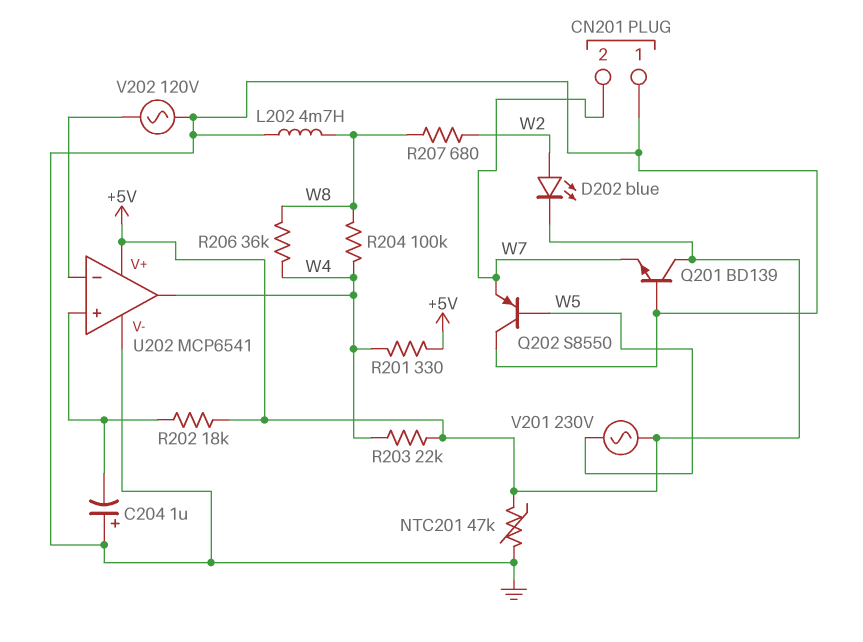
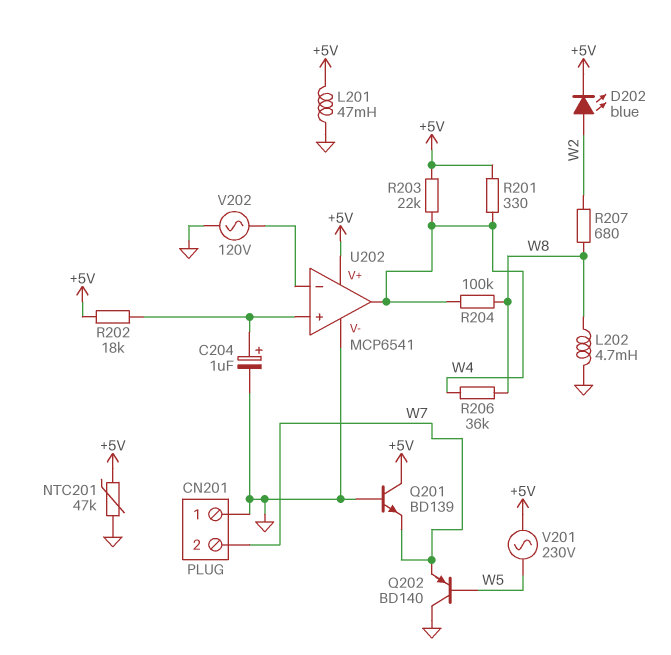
C204: 1uF (plus GND, minus U202/in+) -> 1uF (plus U202/in+, minus GND)
L201: none -> 47mH (+5V, GND)
Q202: PNP S8550 (B W5, C GND, E W7) -> PNP BD140 (B W5, C GND, E W7)

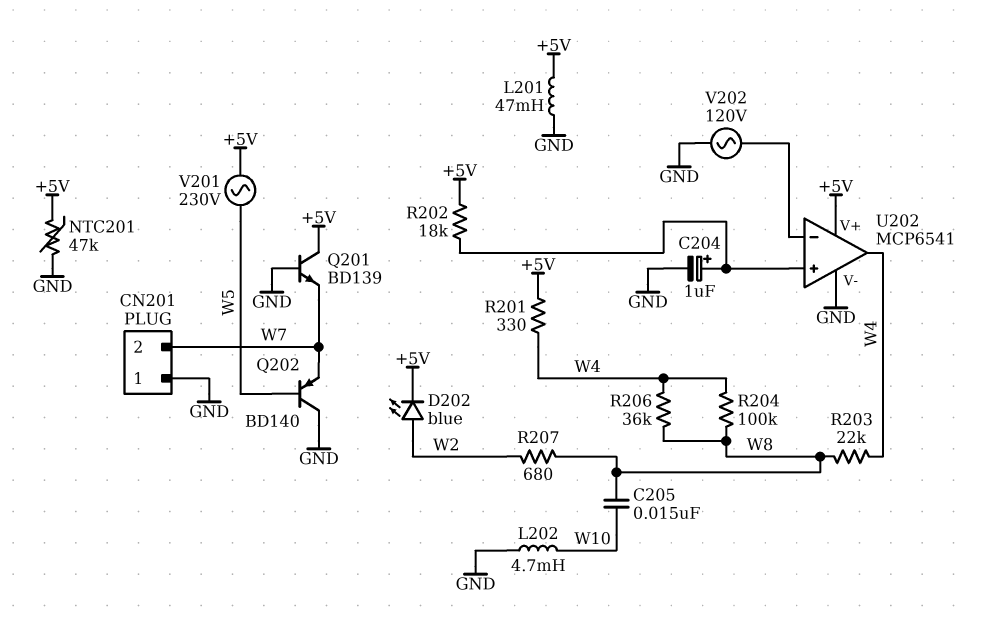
C205: none -> 15nF (W8, W10)
L202: 4.7mH (GND, W8) -> 4.7mH (GND, W10)
R203: 22k (+5V, W4) -> 22k (W4, W8)

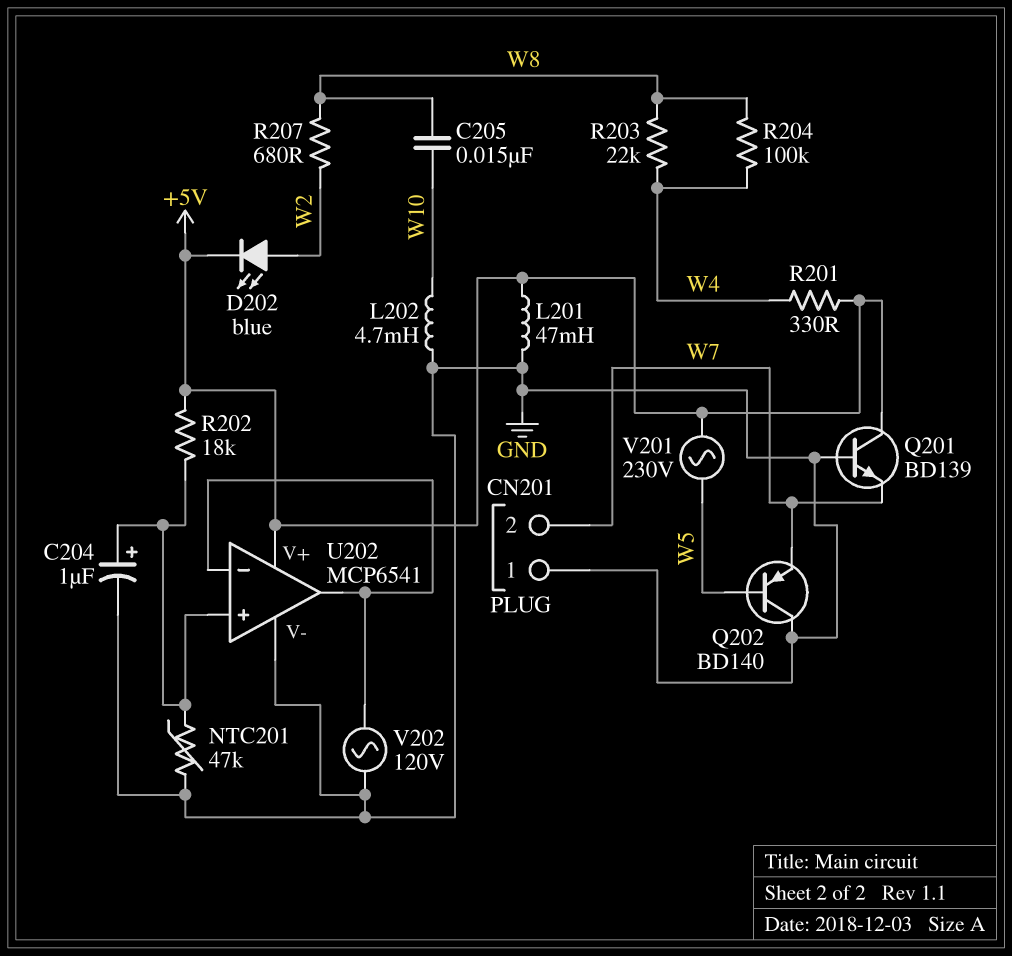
NTC201: 47k (+5V, GND) -> 47k (GND, U202/in+)
R206: 36k (W4, W8) -> none
U202 pin out: W4 -> U202/in-

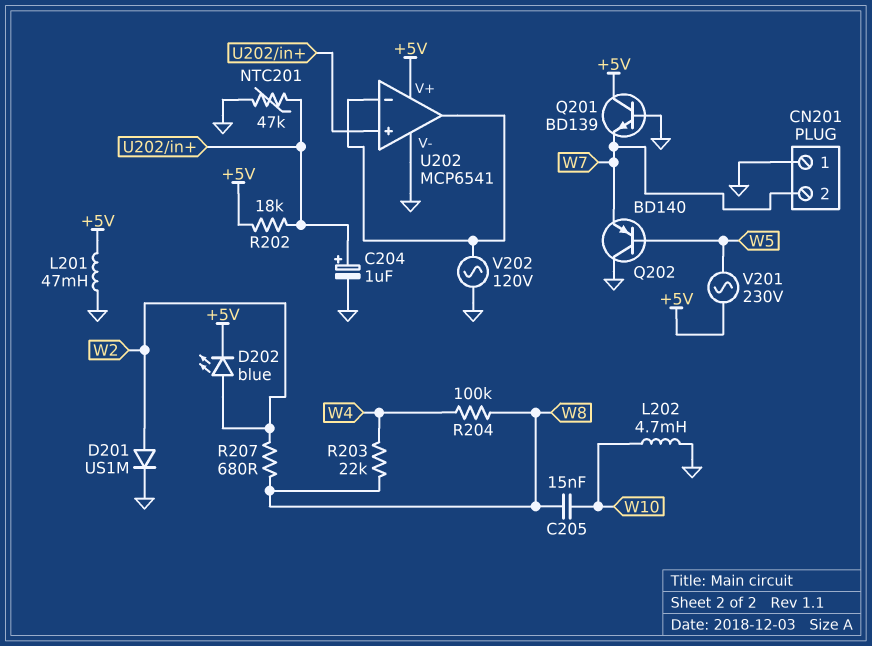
D201: none -> diode US1M (A W2, K GND)
R201: 330 (+5V, W4) -> none

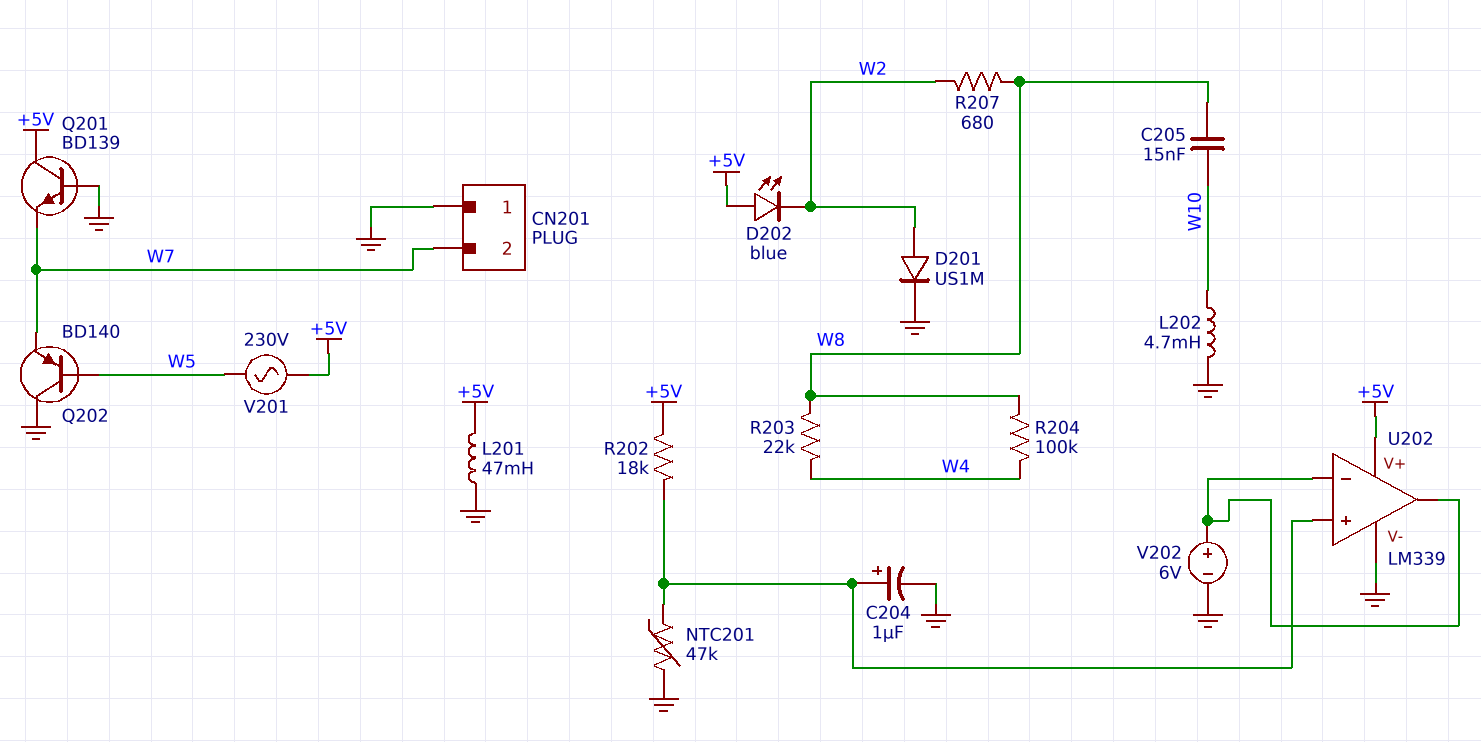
D202: LED blue (A W2, K +5V) -> LED blue (A +5V, K W2)
U202: MCP6541 -> LM339
V202: AC 120V (GND, U202/in-) -> 6V (plus U202/in-, minus GND)

